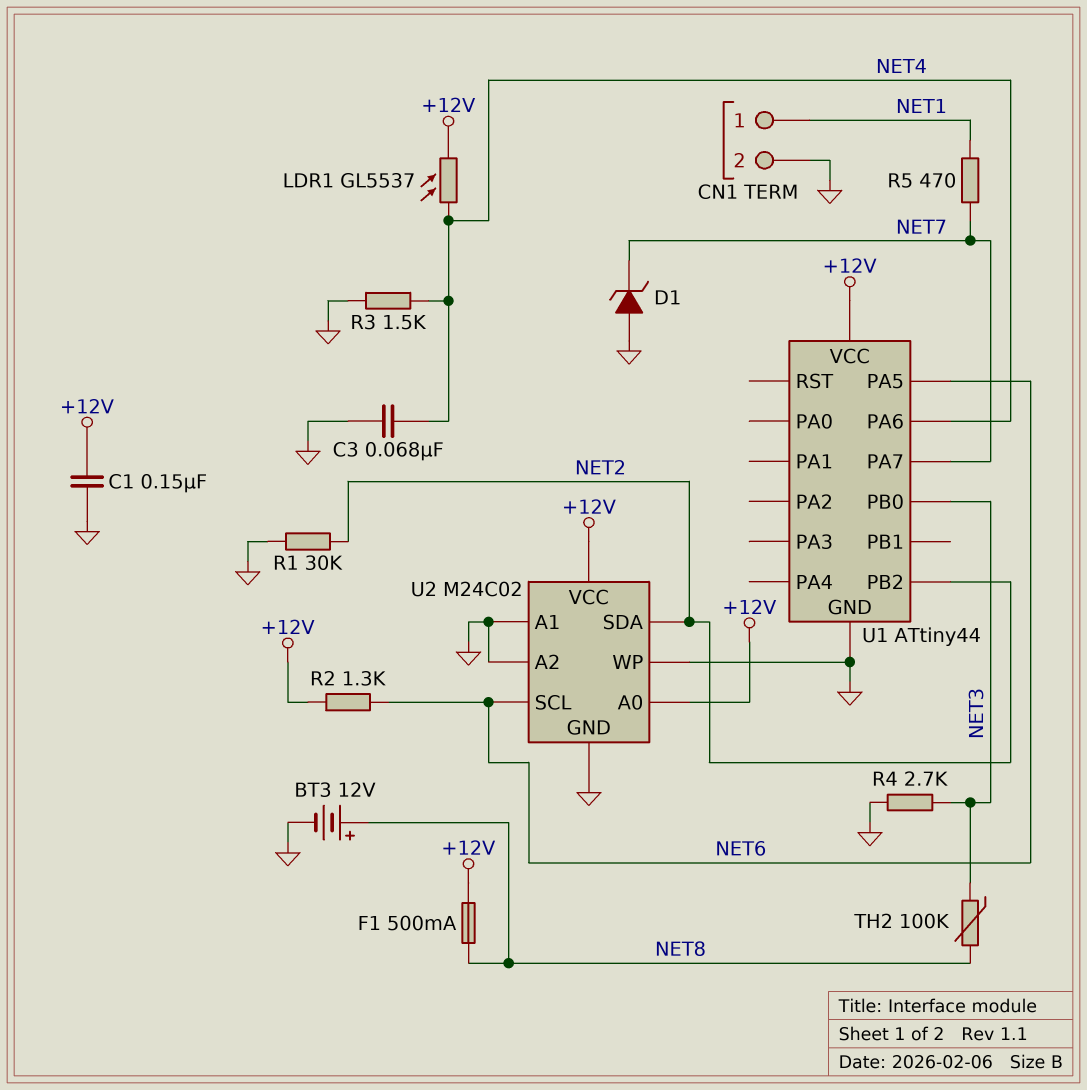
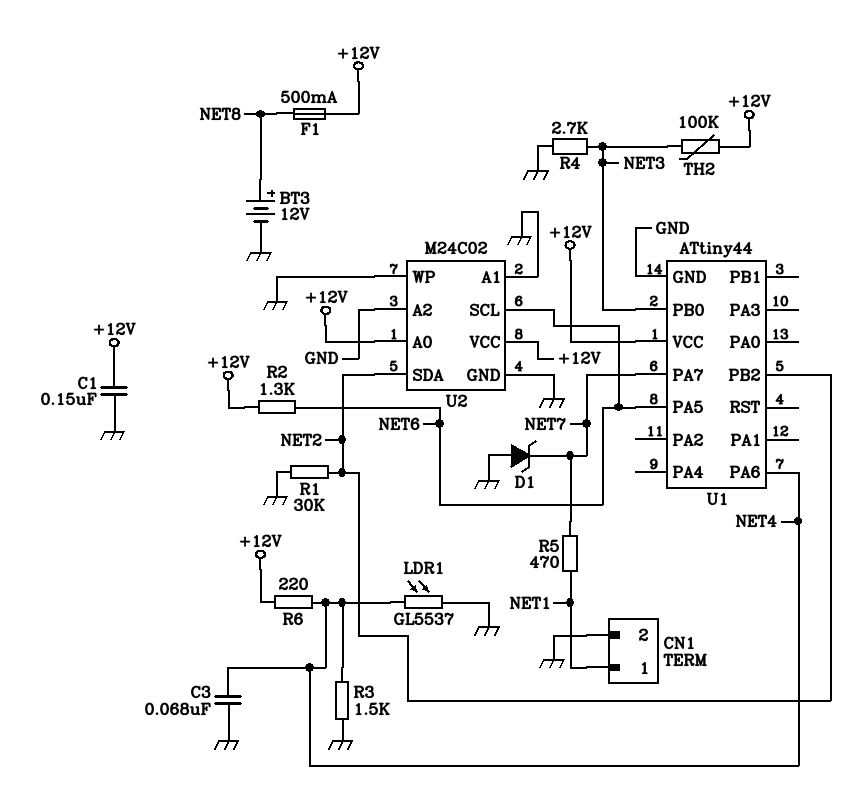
LDR1: GL5537 (+12V, NET4) -> GL5537 (GND, NET4)
R6: none -> 220 (+12V, NET4)
TH2: 100k (NET3, NET8) -> 100k (+12V, NET3)

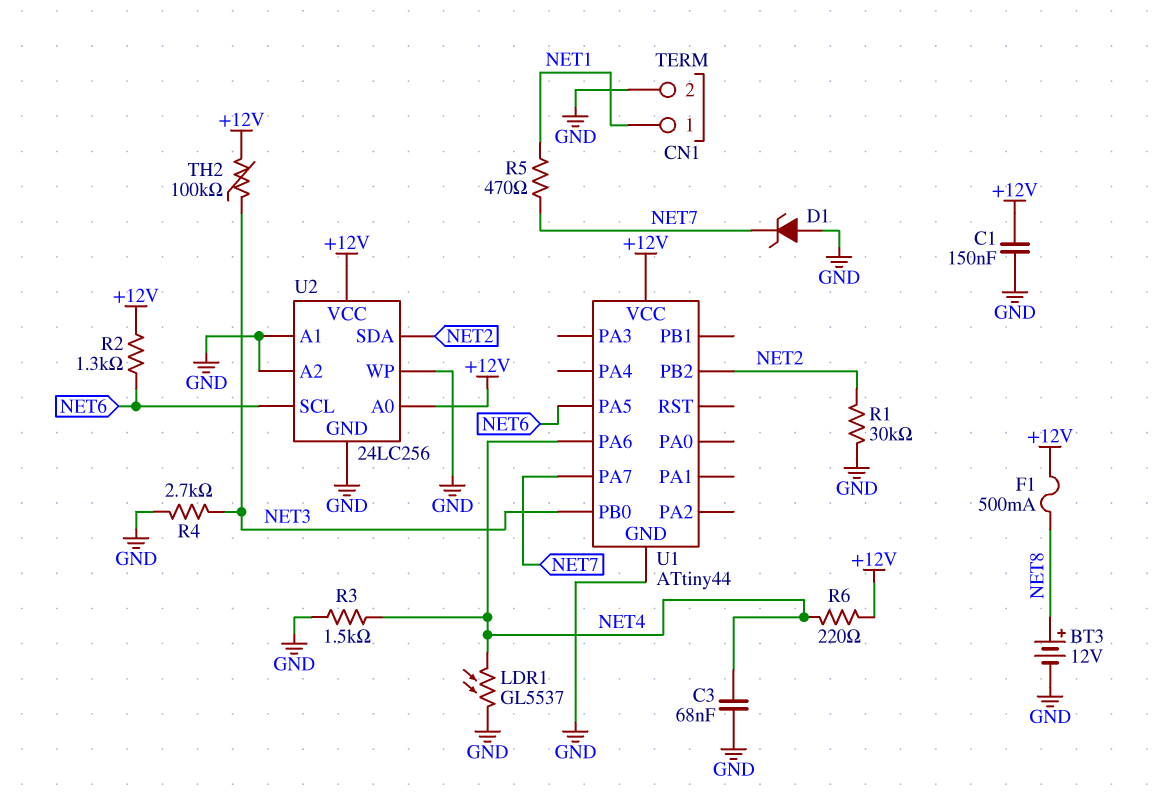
U2: M24C02 -> 24LC256

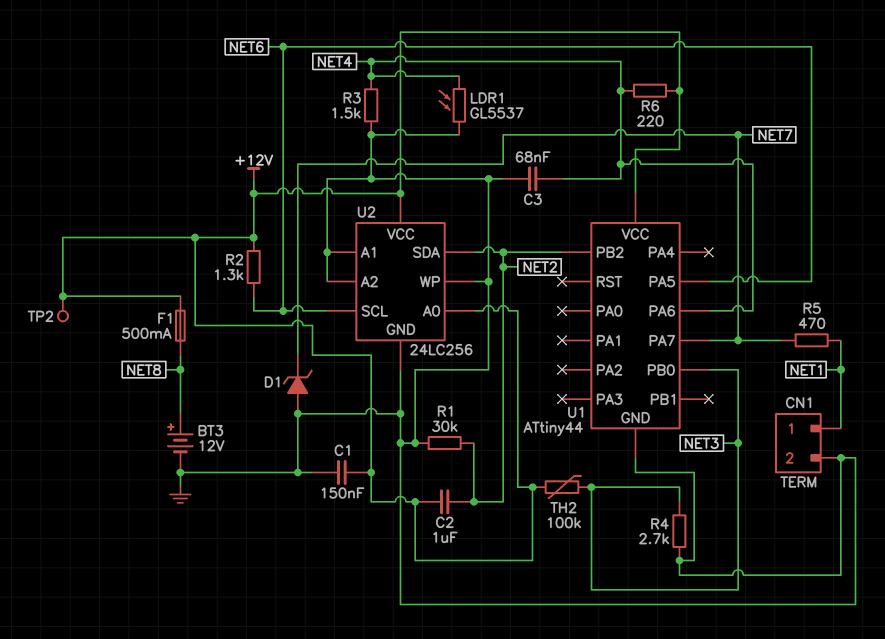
C2: none -> 1uF (+12V, NET2)
TP2: none -> test point (+12V)

